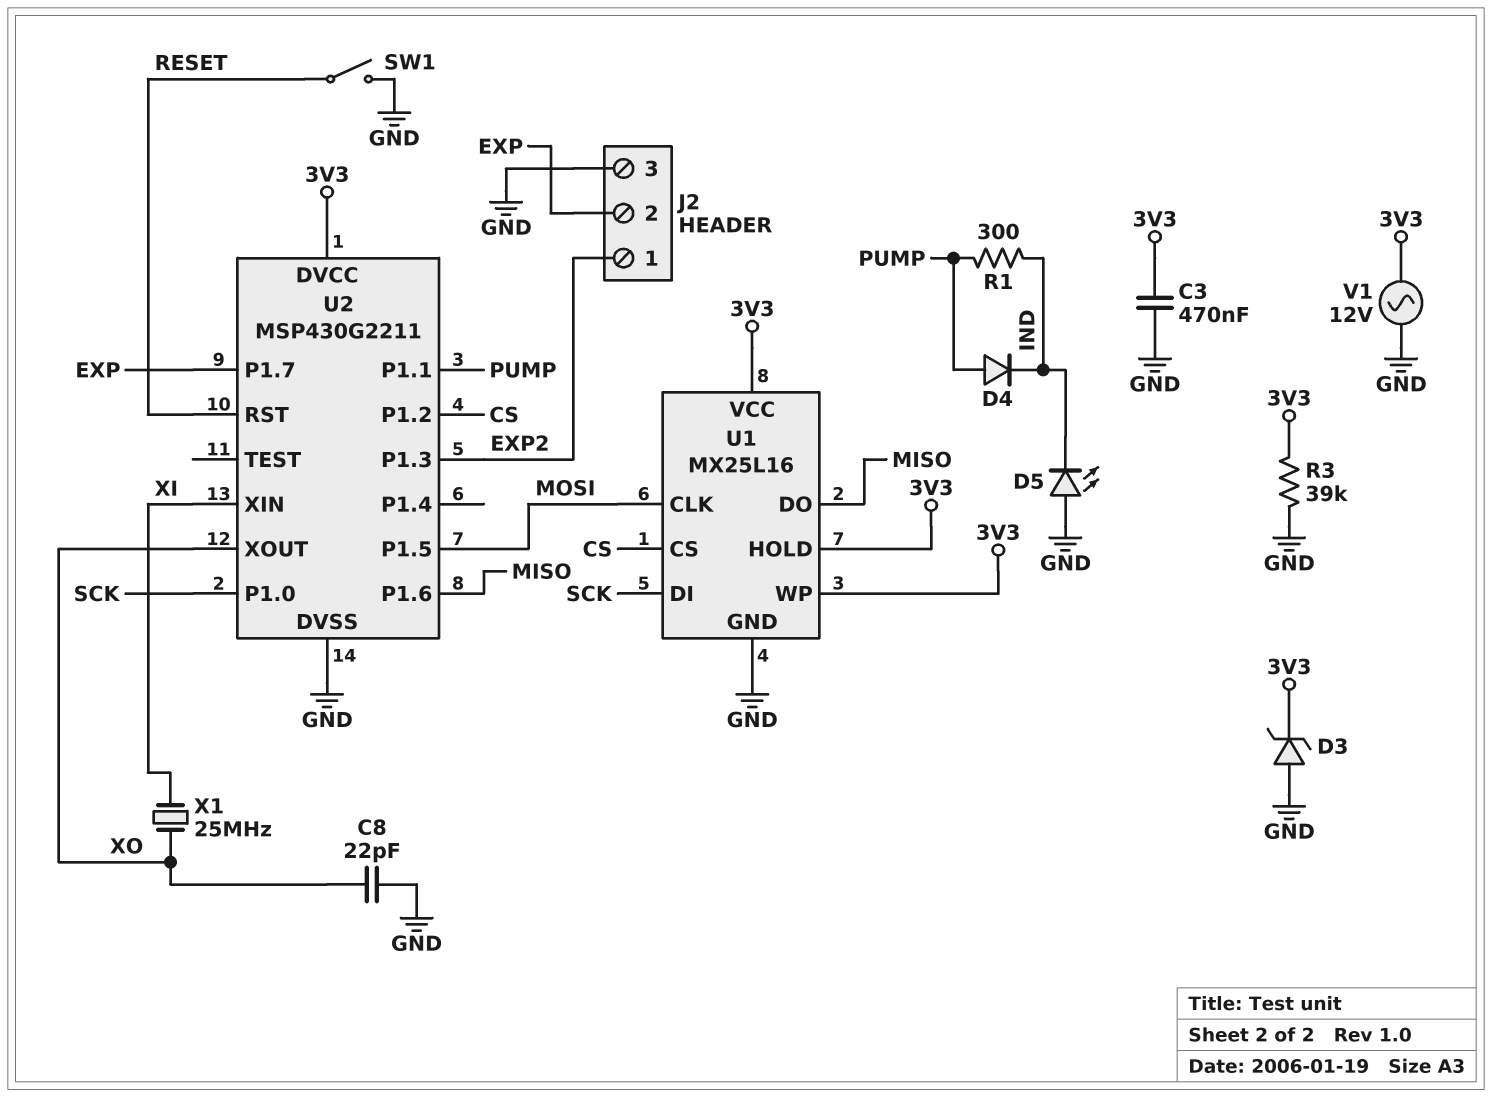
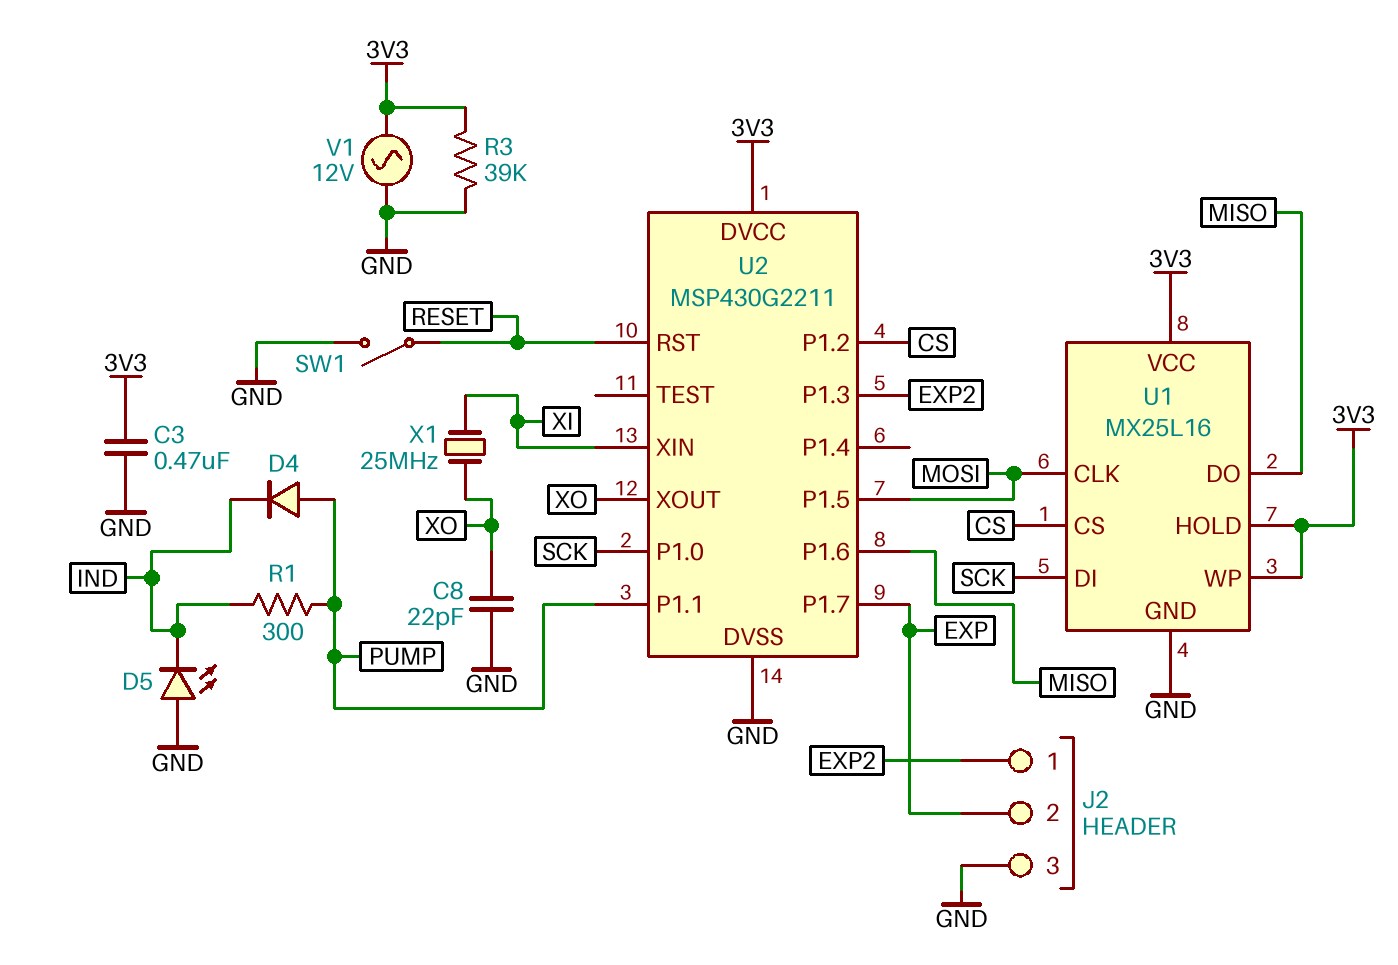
D3: zener (A GND, K 3V3) -> none

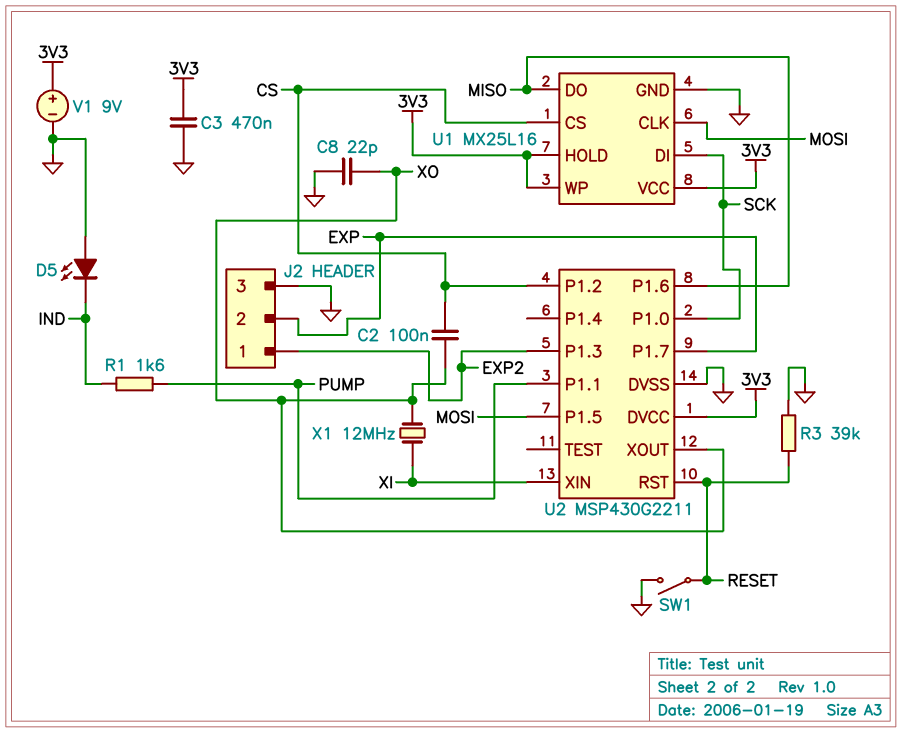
C2: none -> 100nF (CS, XO)
D4: diode (A PUMP, K IND) -> none
R1: 300 (IND, PUMP) -> 1.6k (IND, PUMP)
R3: 39k (3V3, GND) -> 39k (GND, RESET)
V1: AC 12V (3V3, GND) -> 9V (plus 3V3, minus GND)
X1: 25MHz (XI, XO) -> 12MHz (XI, XO)

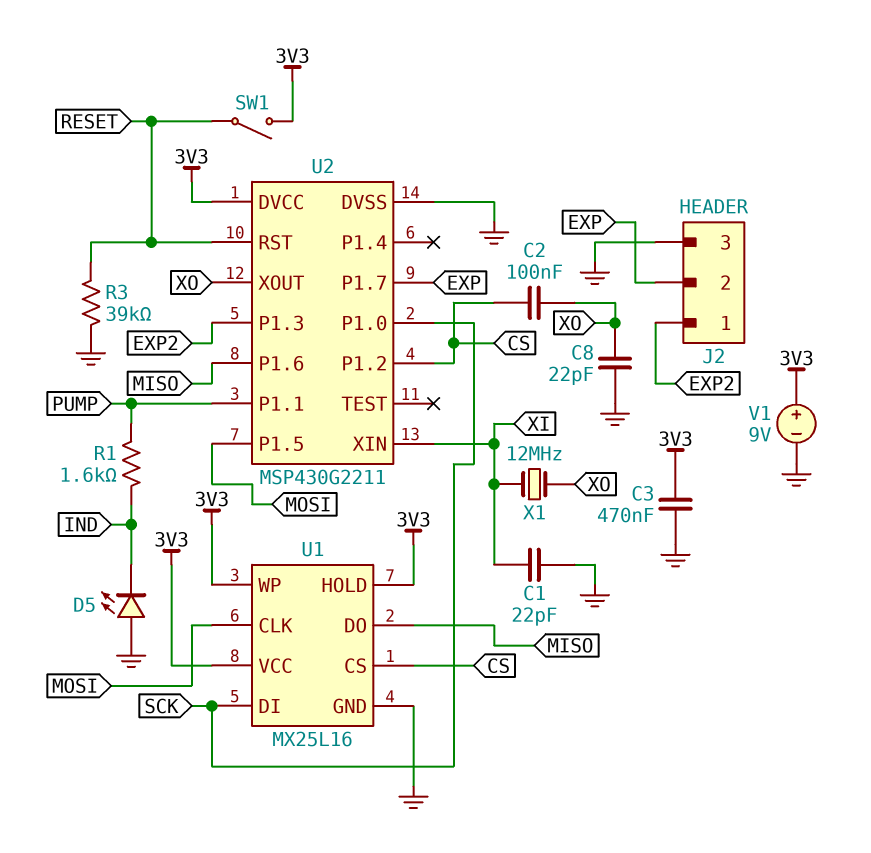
C1: none -> 22pF (GND, XI)
SW1: switch (GND, RESET) -> switch (3V3, RESET)

